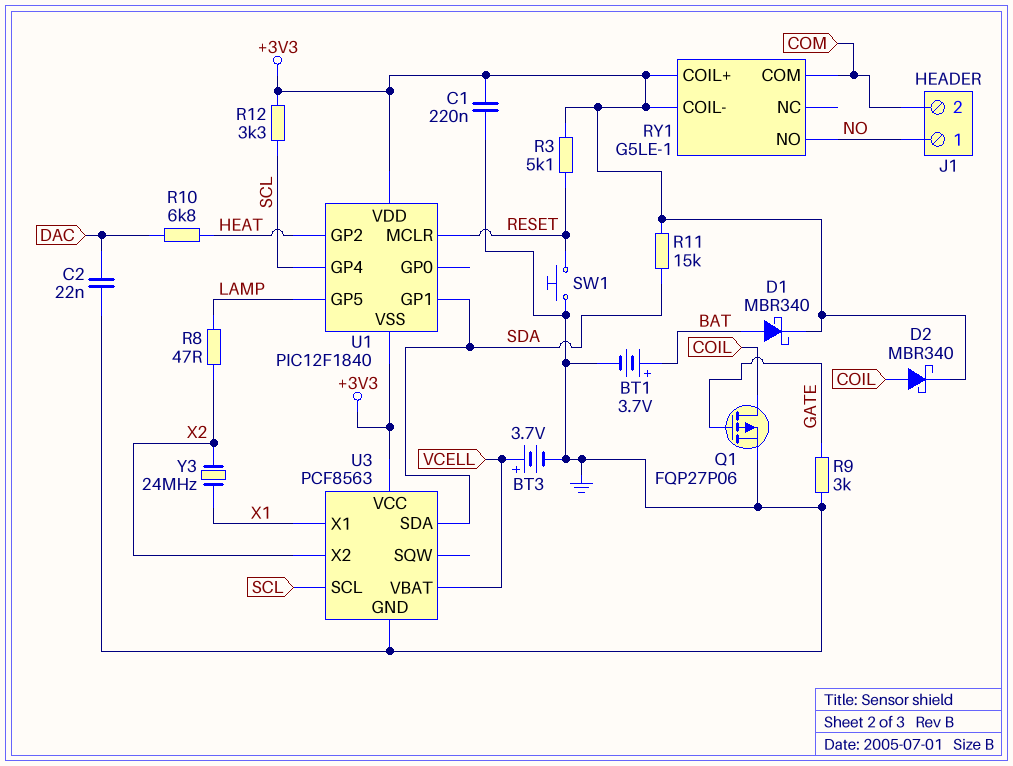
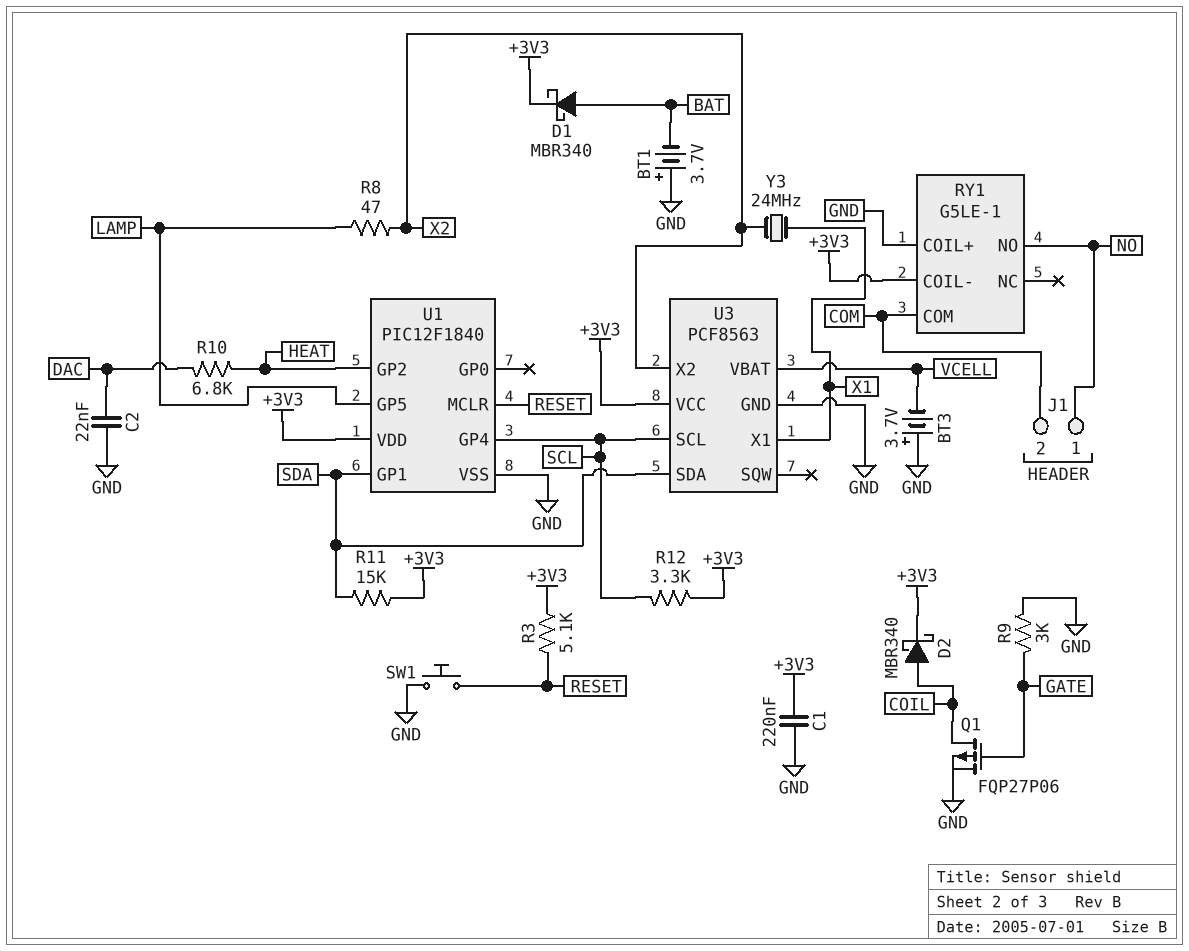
BT1: 3.7V (plus BAT, minus GND) -> 3.7V (plus GND, minus BAT)
BT3: 3.7V (plus VCELL, minus GND) -> 3.7V (plus GND, minus VCELL)
RY1 pin COIL+: +3V3 -> GND
U1 pin VSS: +3V3 -> GND

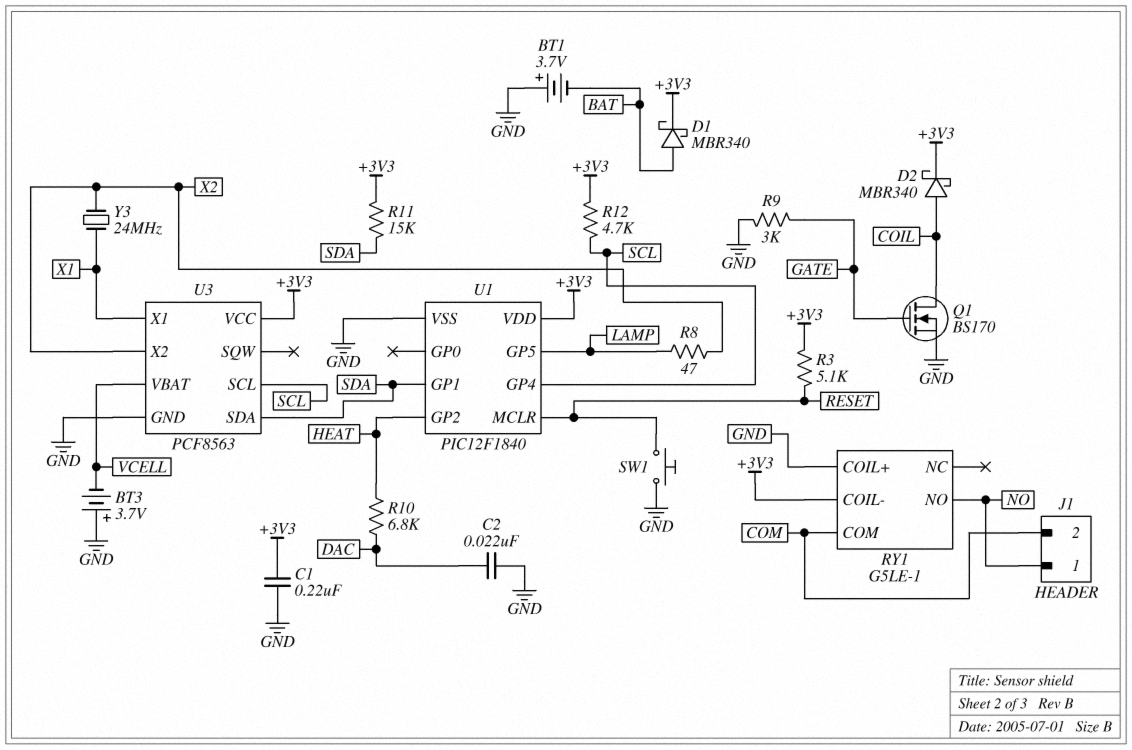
Q1: PMOS FQP27P06 (G GATE, D COIL, S GND) -> NMOS BS170 (G GATE, D COIL, S GND)
R12: 3.3k (+3V3, SCL) -> 4.7k (+3V3, SCL)

